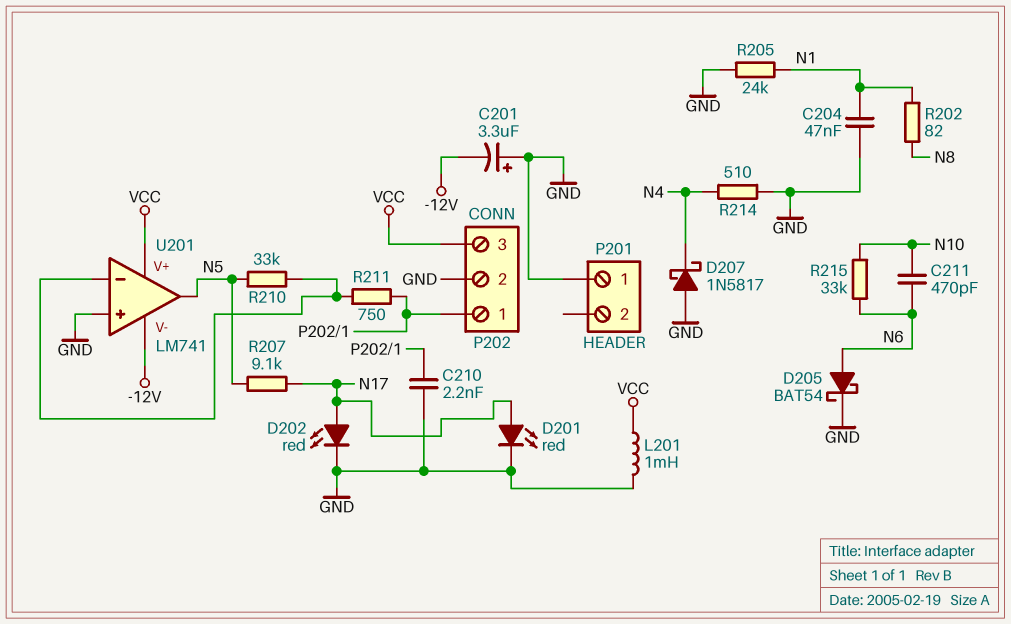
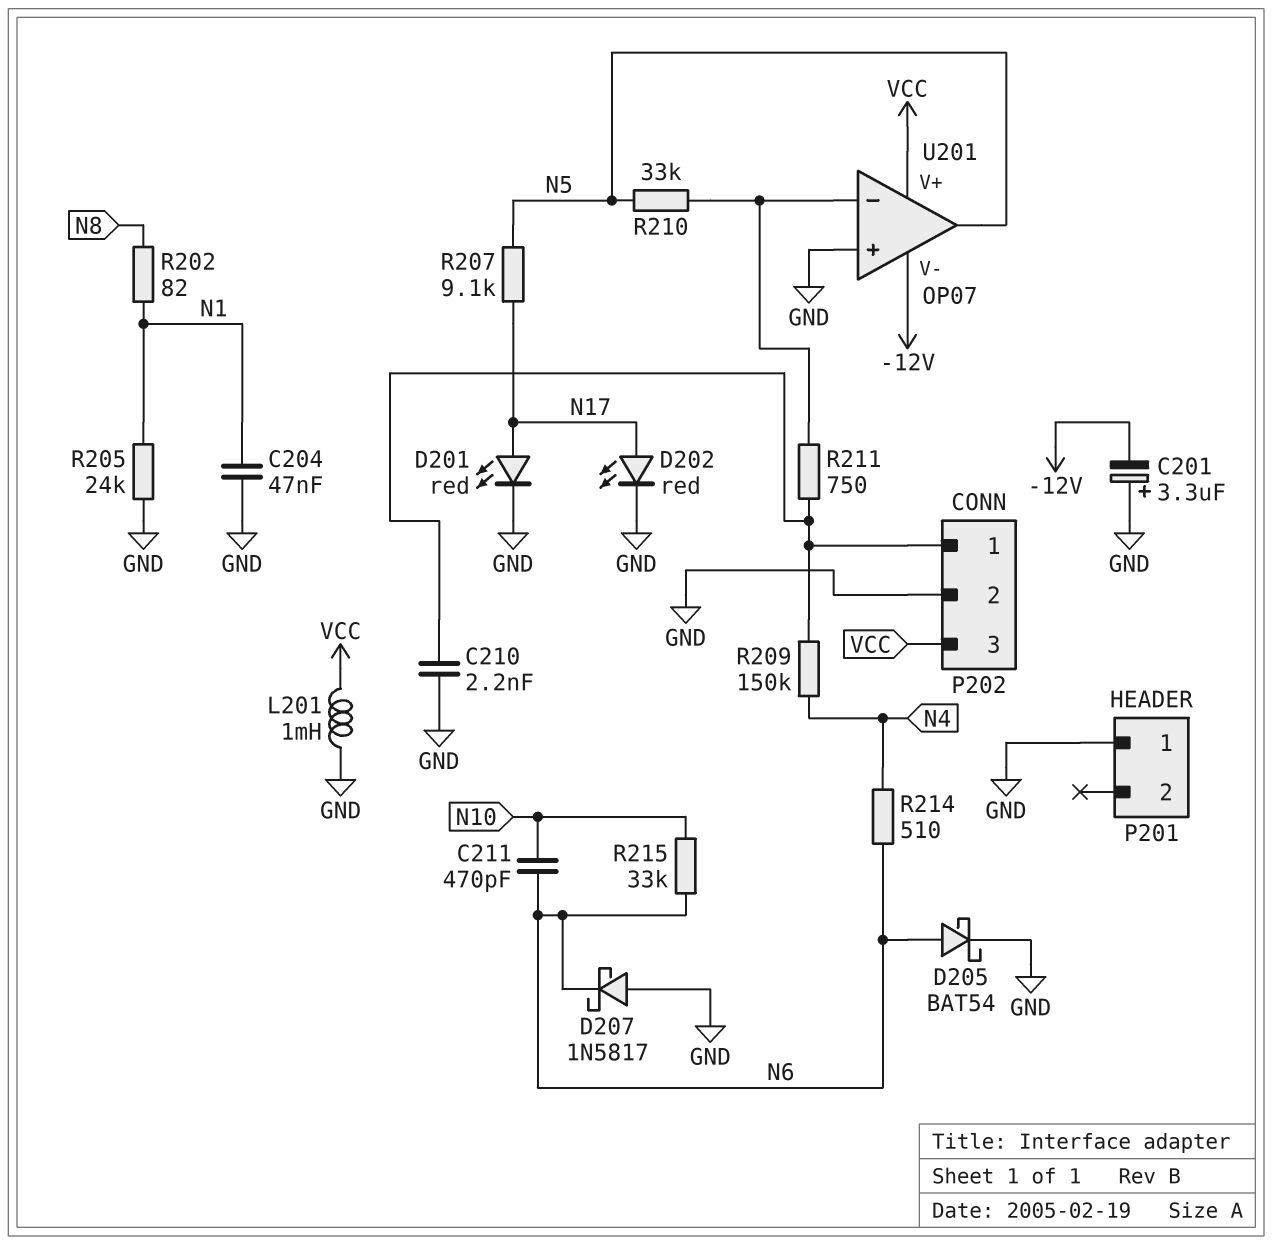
D207: schottky 1N5817 (A GND, K N4) -> schottky 1N5817 (A GND, K N6)
R209: none -> 150k (N4, P202/1)
R214: 510 (GND, N4) -> 510 (N4, N6)
U201: LM741 -> OP07

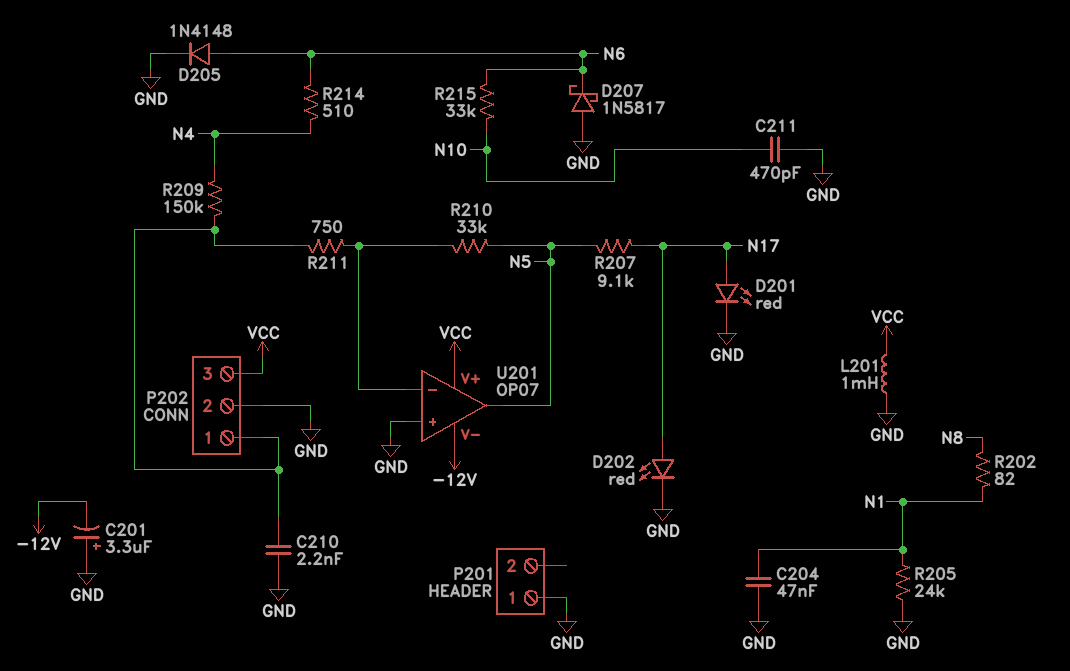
C211: 470pF (N6, N10) -> 470pF (GND, N10)
D205: schottky BAT54 (A N6, K GND) -> diode 1N4148 (A N6, K GND)

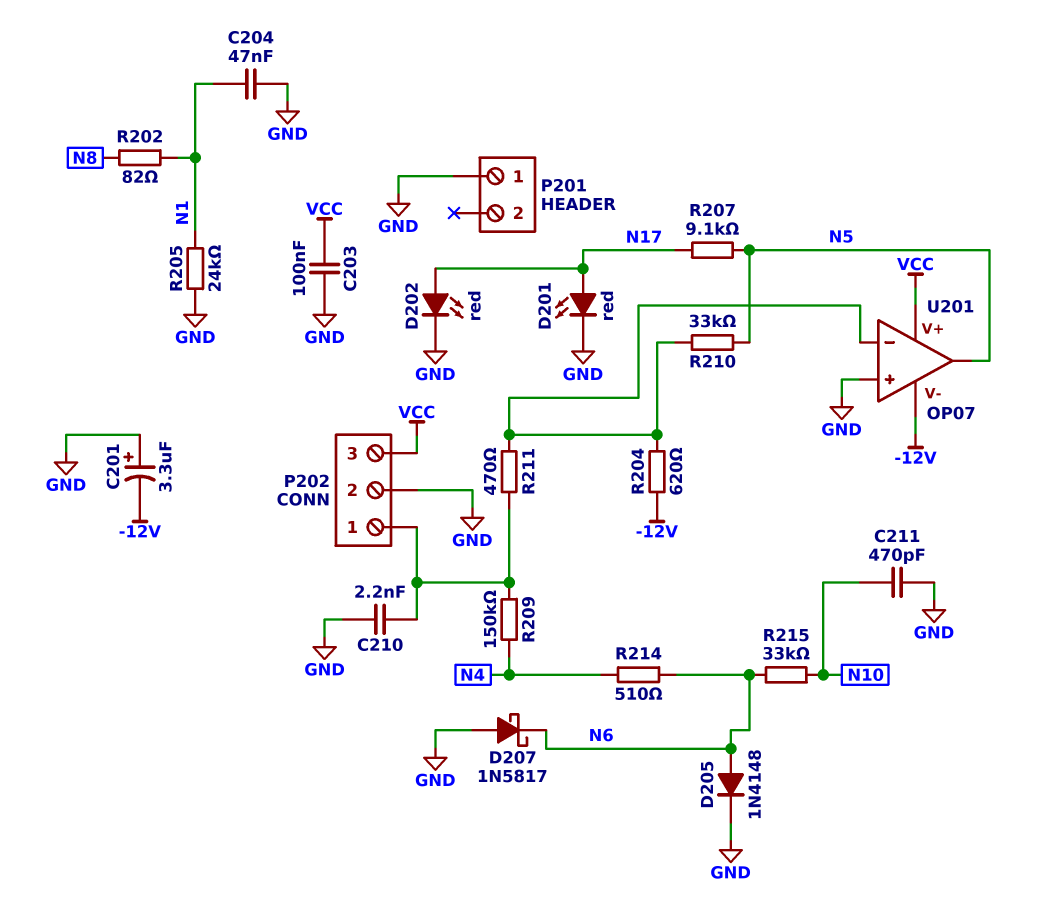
C203: none -> 100nF (GND, VCC)
L201: 1mH (GND, VCC) -> none
R204: none -> 620 (-12V, U201/in-)
R211: 750 (P202/1, U201/in-) -> 470 (P202/1, U201/in-)

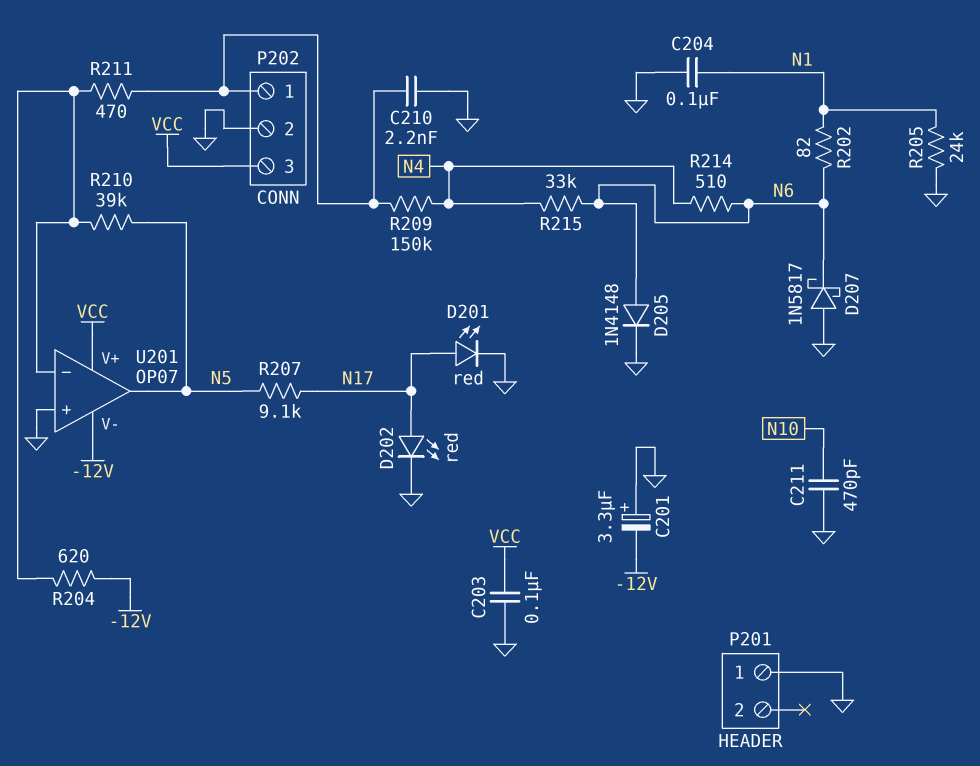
C204: 47nF (GND, N1) -> 100nF (GND, N1)
R202: 82 (N1, N8) -> 82 (N1, N6)
R210: 33k (N5, U201/in-) -> 39k (N5, U201/in-)
R215: 33k (N6, N10) -> 33k (N4, N6)

